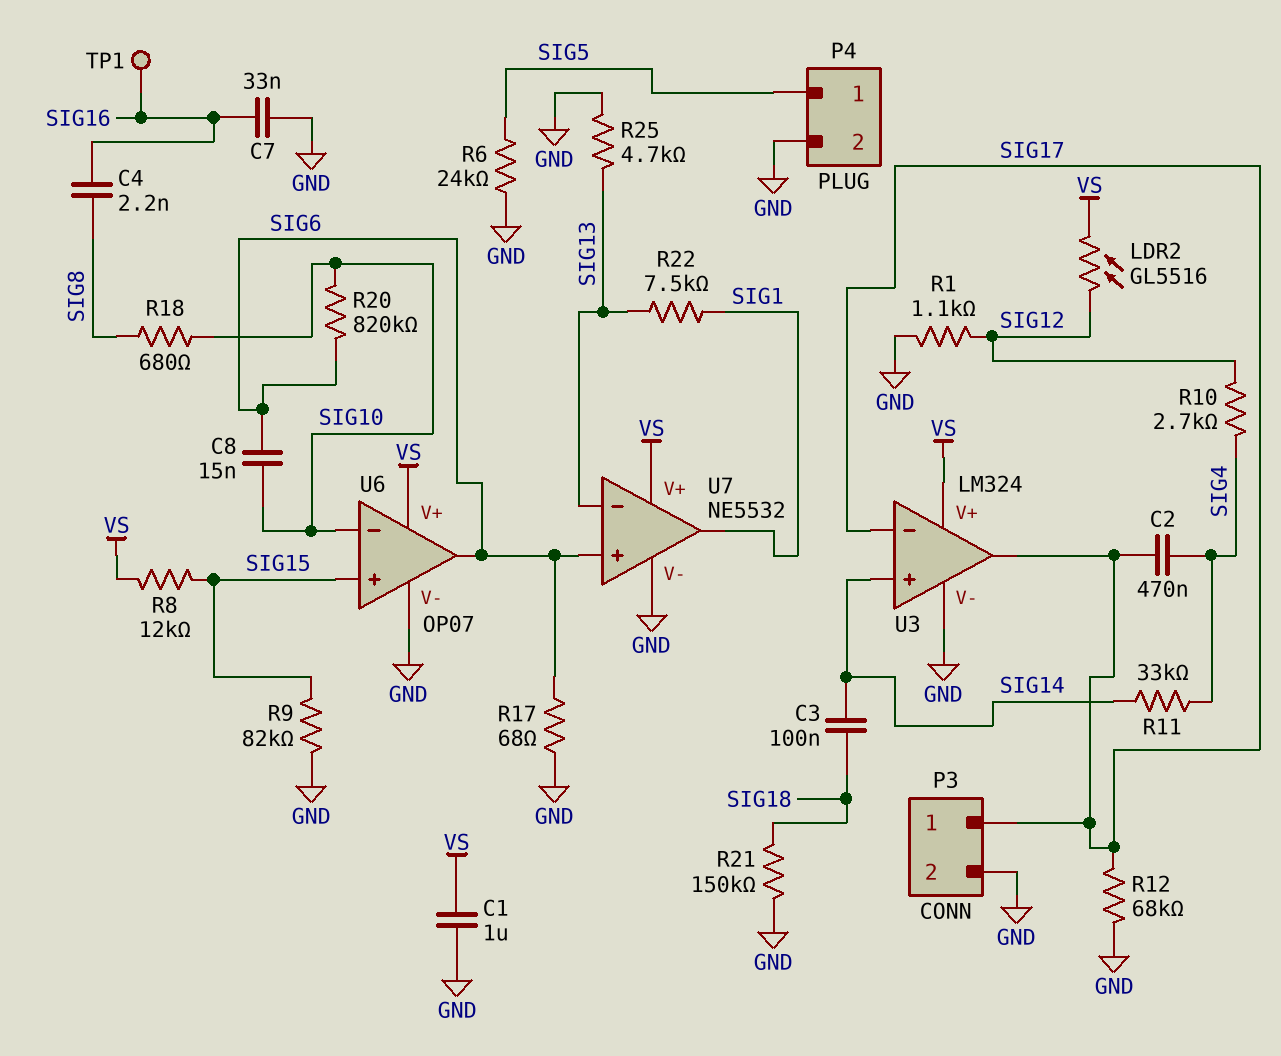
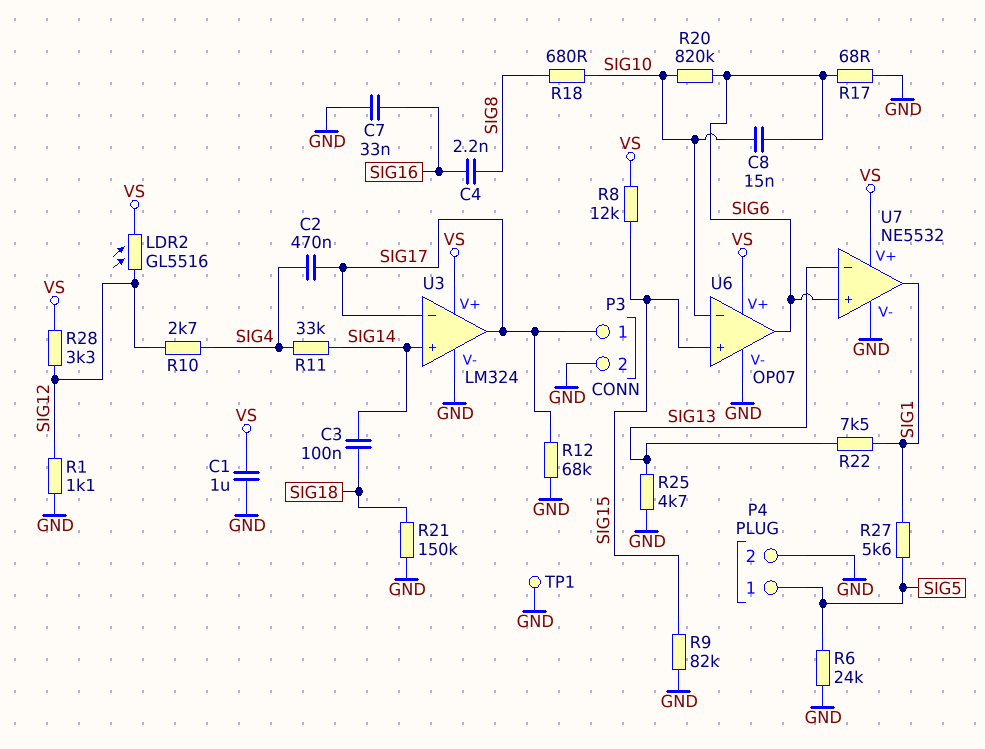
R27: none -> 5.6k (SIG1, SIG5)
R28: none -> 3.3k (SIG12, VS)
TP1: test point (SIG16) -> test point (GND)

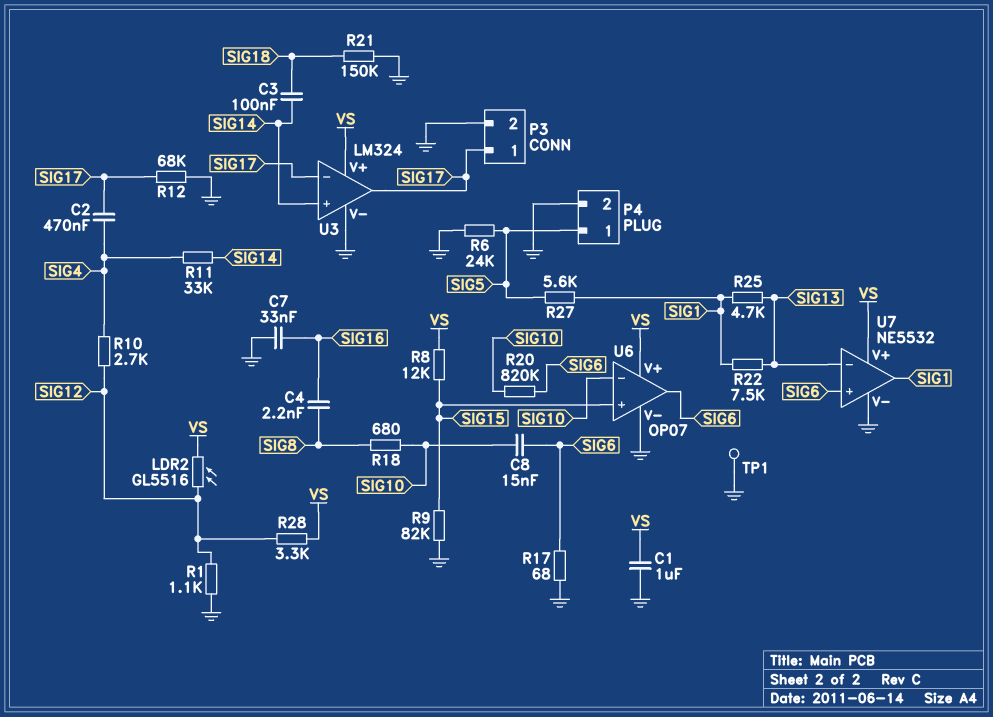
R25: 4.7k (GND, SIG13) -> 4.7k (SIG1, SIG13)

